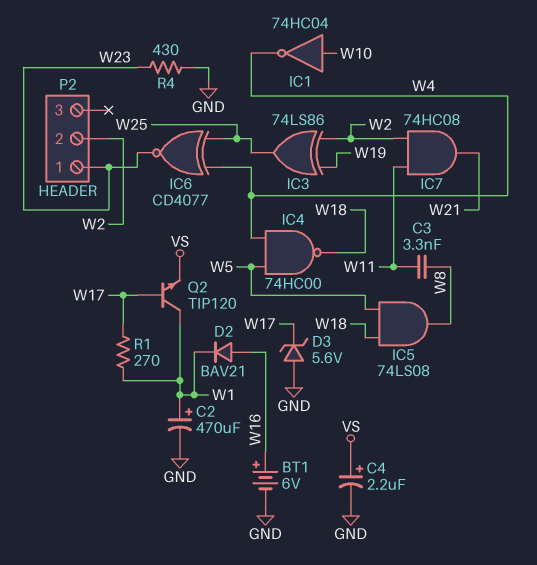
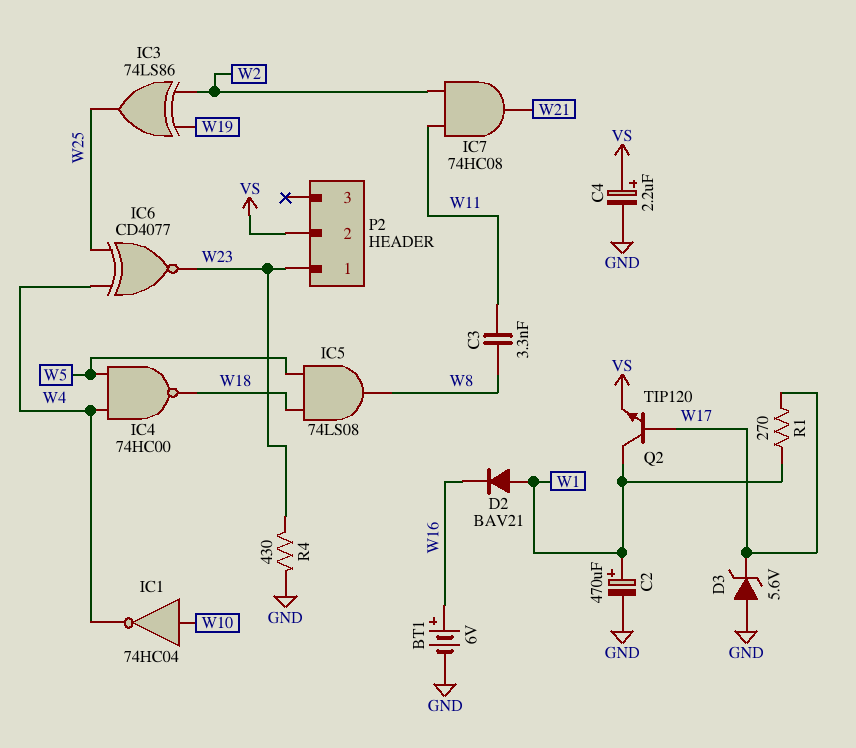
D2: diode BAV21 (A W16, K W1) -> diode BAV21 (A W1, K W16)
P2 pin 2: W2 -> VS

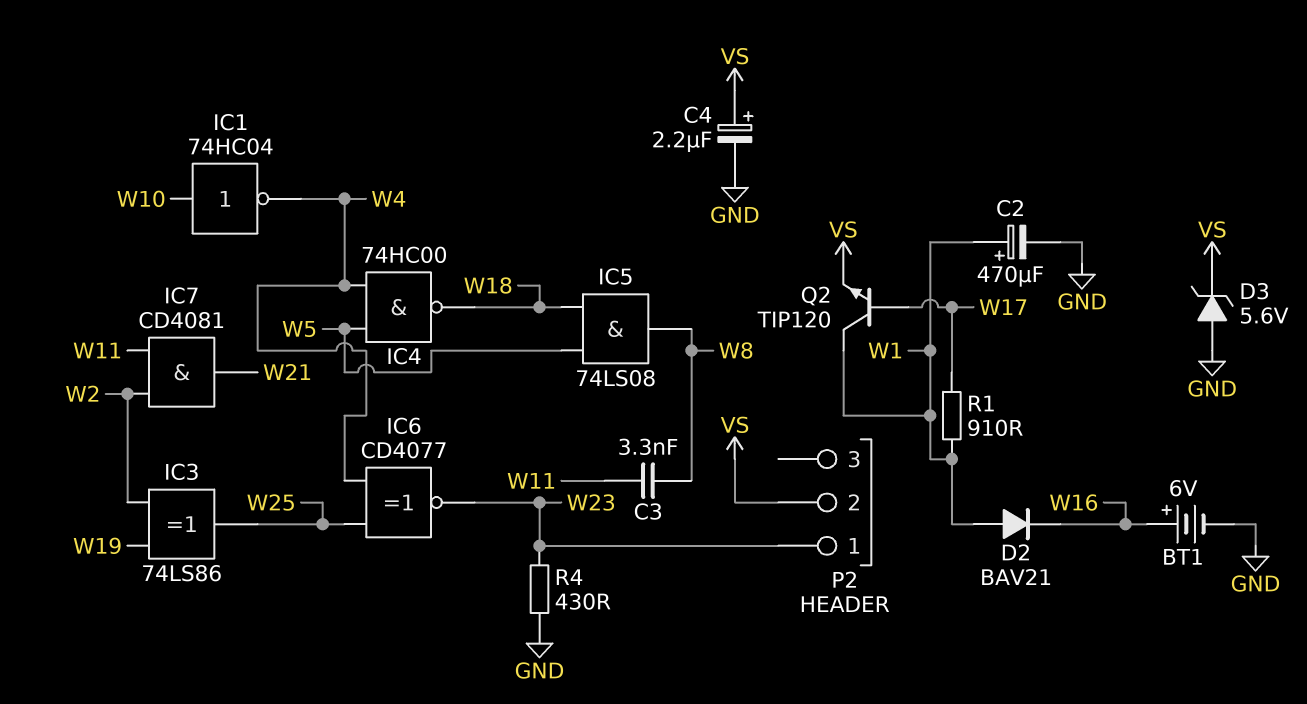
D3: zener 5.6V (A GND, K W17) -> zener 5.6V (A GND, K VS)
IC7: AND 74HC08 (in W2, in W11, out W21) -> AND CD4081 (in W2, in W11, out W21)
R1: 270 (W1, W17) -> 910 (W1, W17)

